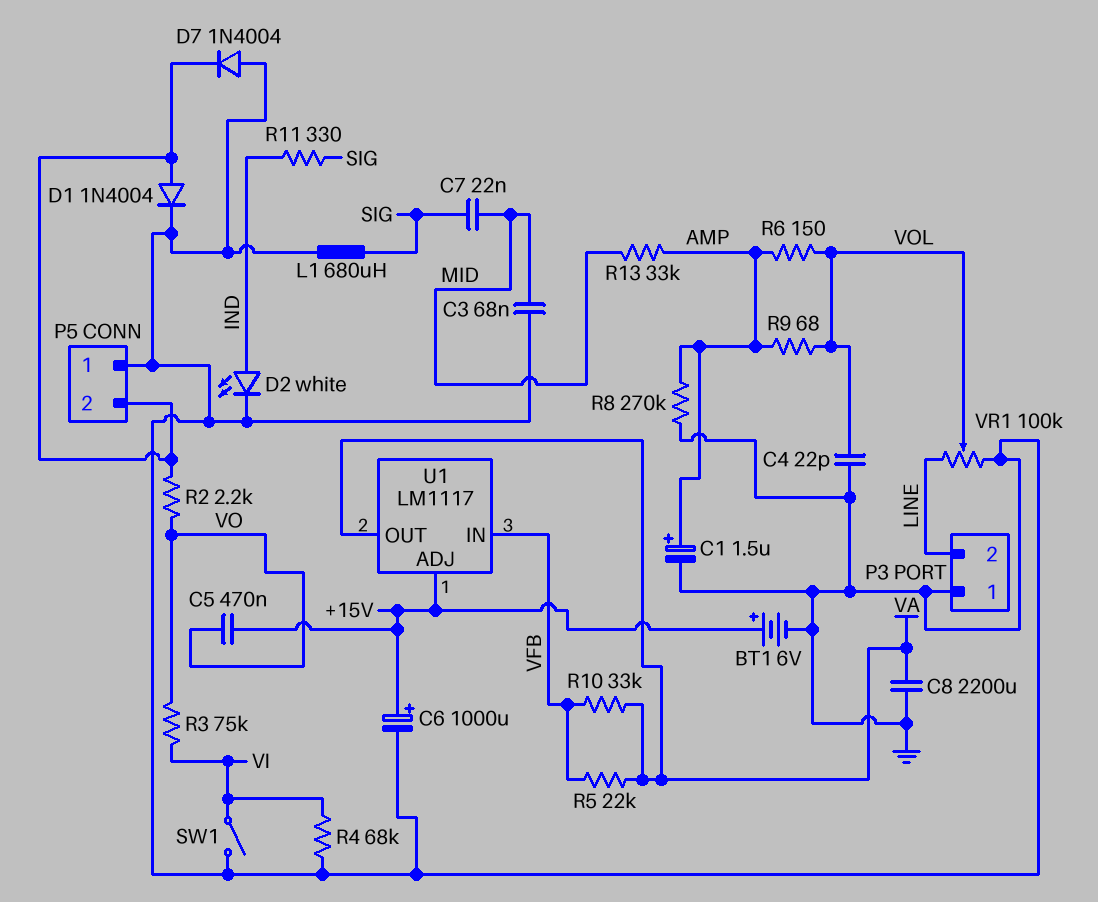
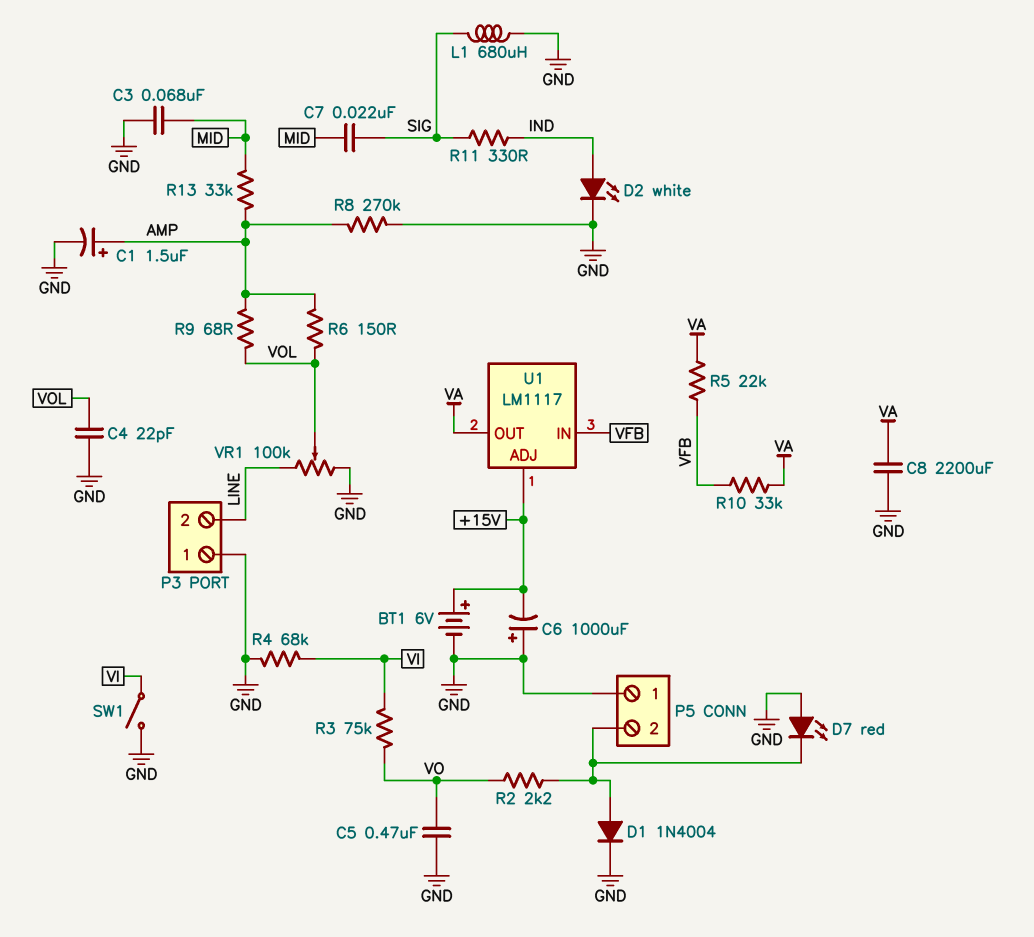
C5: 470nF (+15V, VO) -> 470nF (GND, VO)
C6: 1000uF (plus +15V, minus GND) -> 1000uF (plus GND, minus +15V)
D7: diode 1N4004 (A GND, K P5/2) -> LED red (A GND, K P5/2)

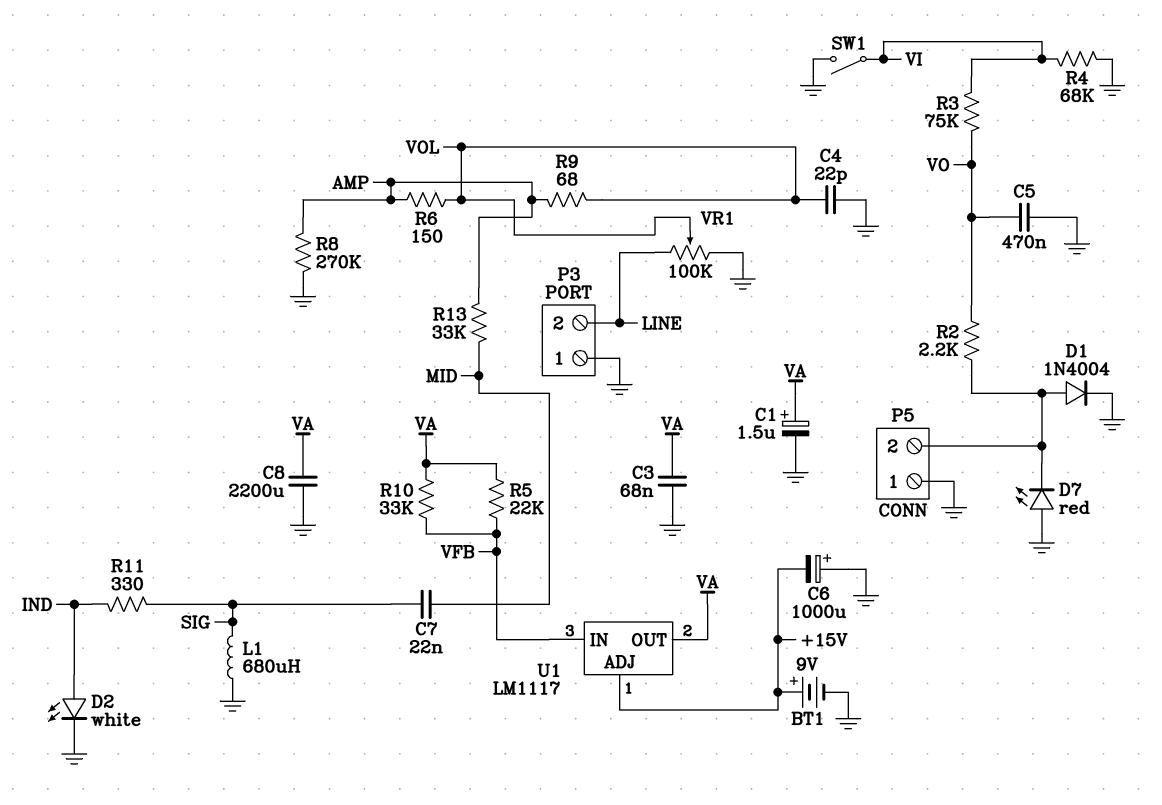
BT1: 6V (plus +15V, minus GND) -> 9V (plus +15V, minus GND)
C1: 1.5uF (plus AMP, minus GND) -> 1.5uF (plus VA, minus GND)
C3: 68nF (GND, MID) -> 68nF (GND, VA)

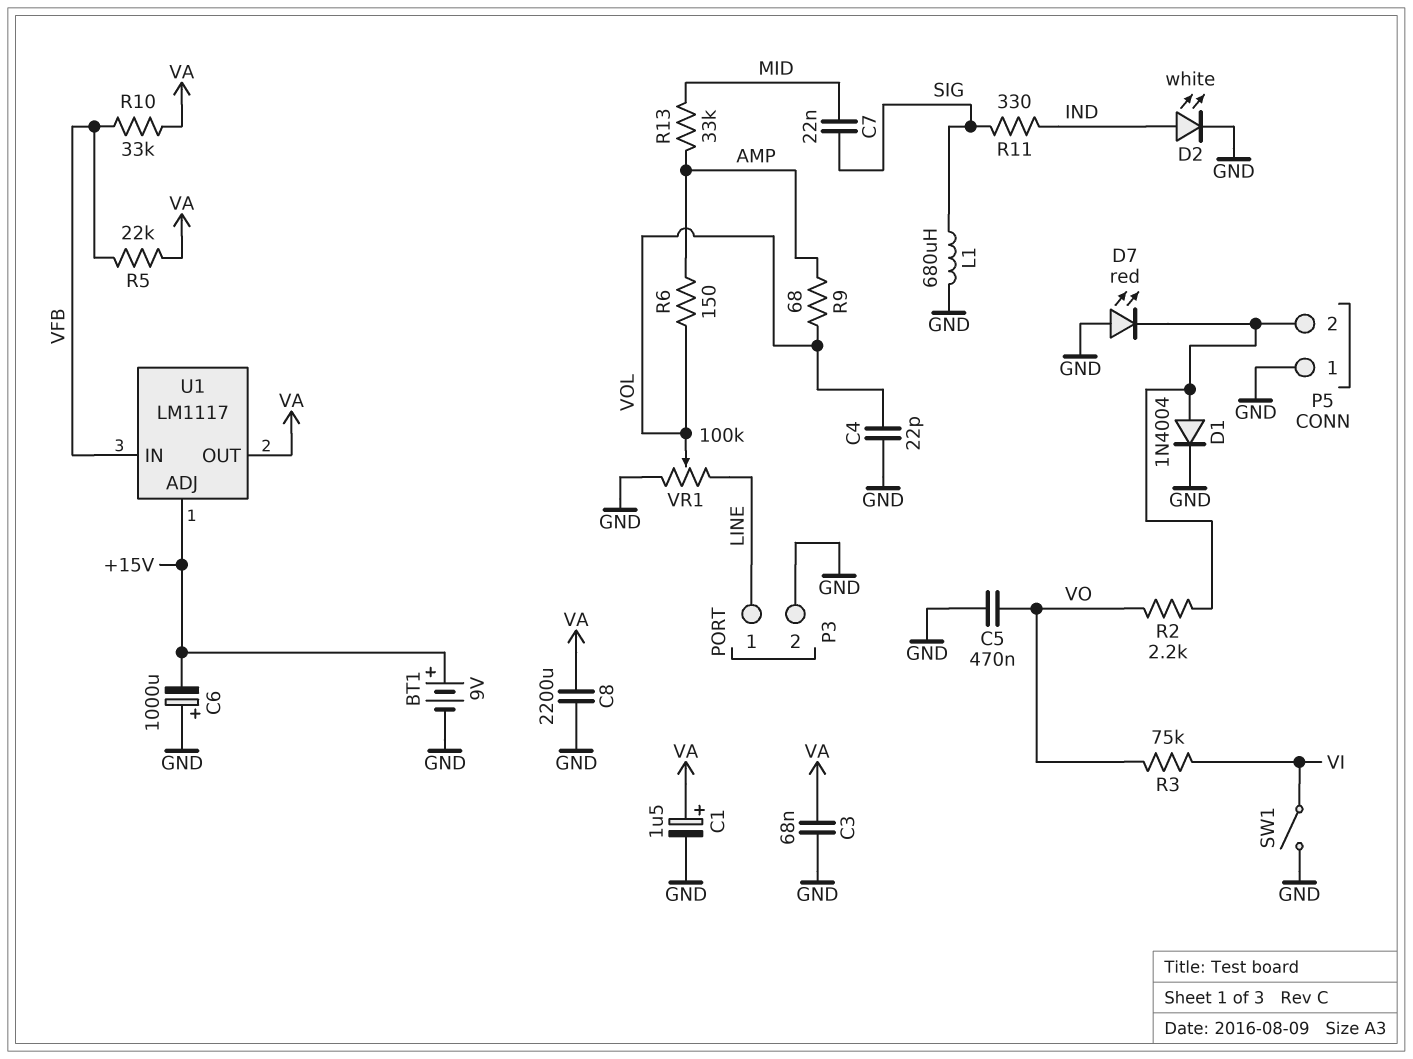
P3 pin 1: GND -> LINE
P3 pin 2: LINE -> GND
R4: 68k (GND, VI) -> none
R8: 270k (AMP, GND) -> none

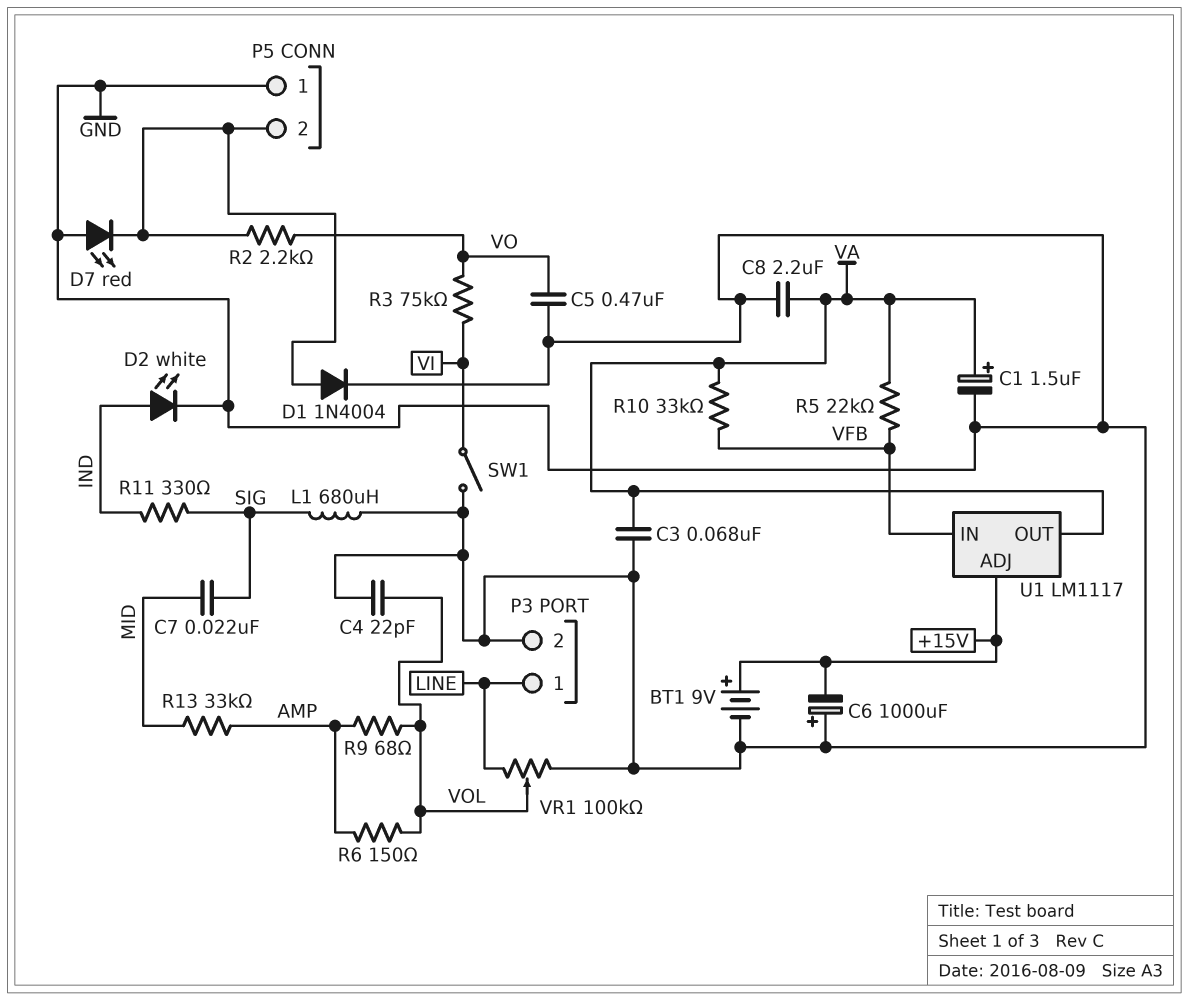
C8: 2200uF (GND, VA) -> 2.2uF (GND, VA)

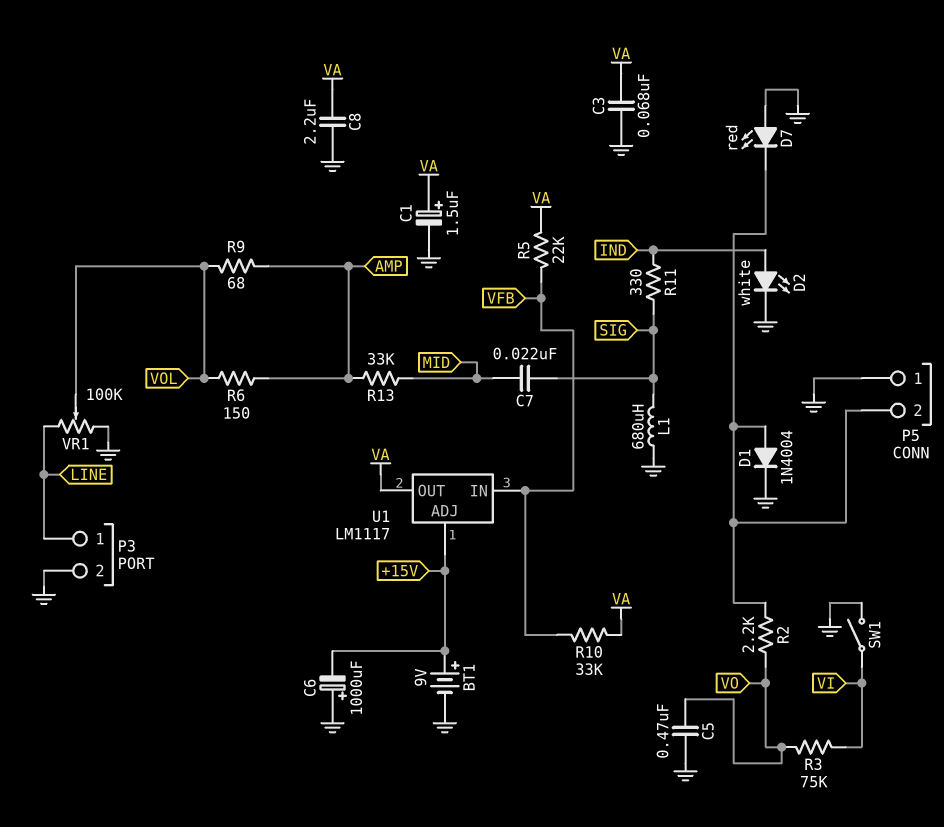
C4: 22pF (GND, VOL) -> none

